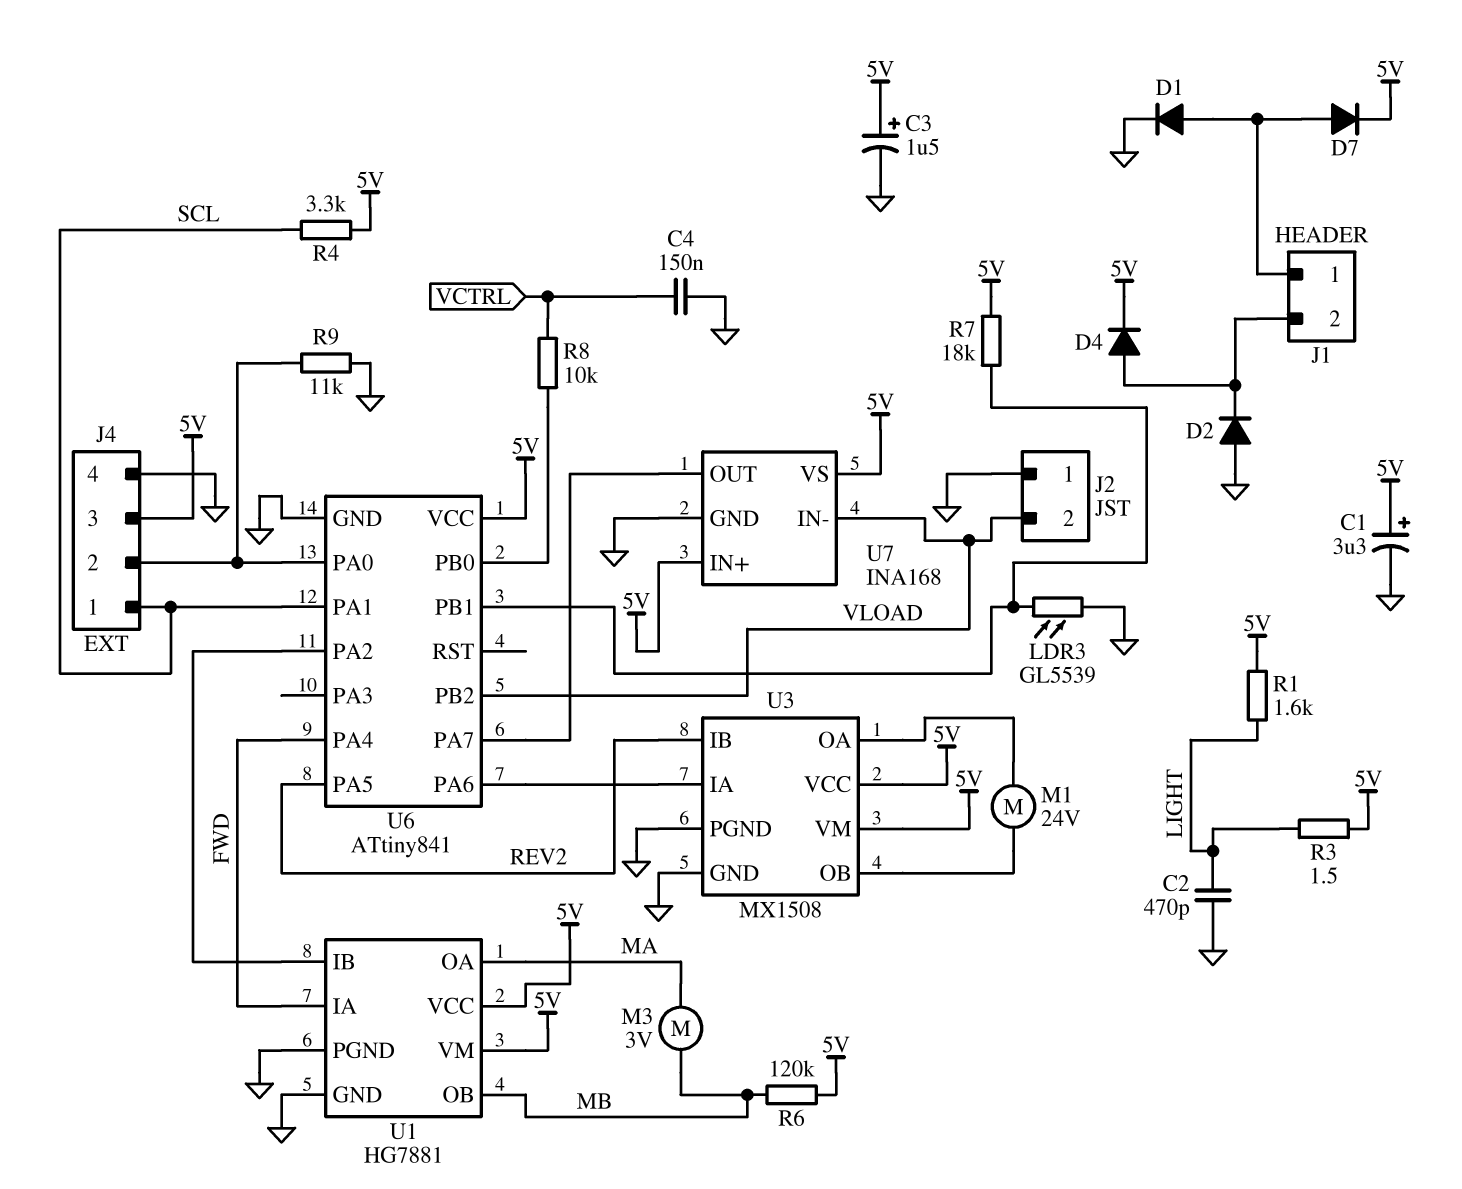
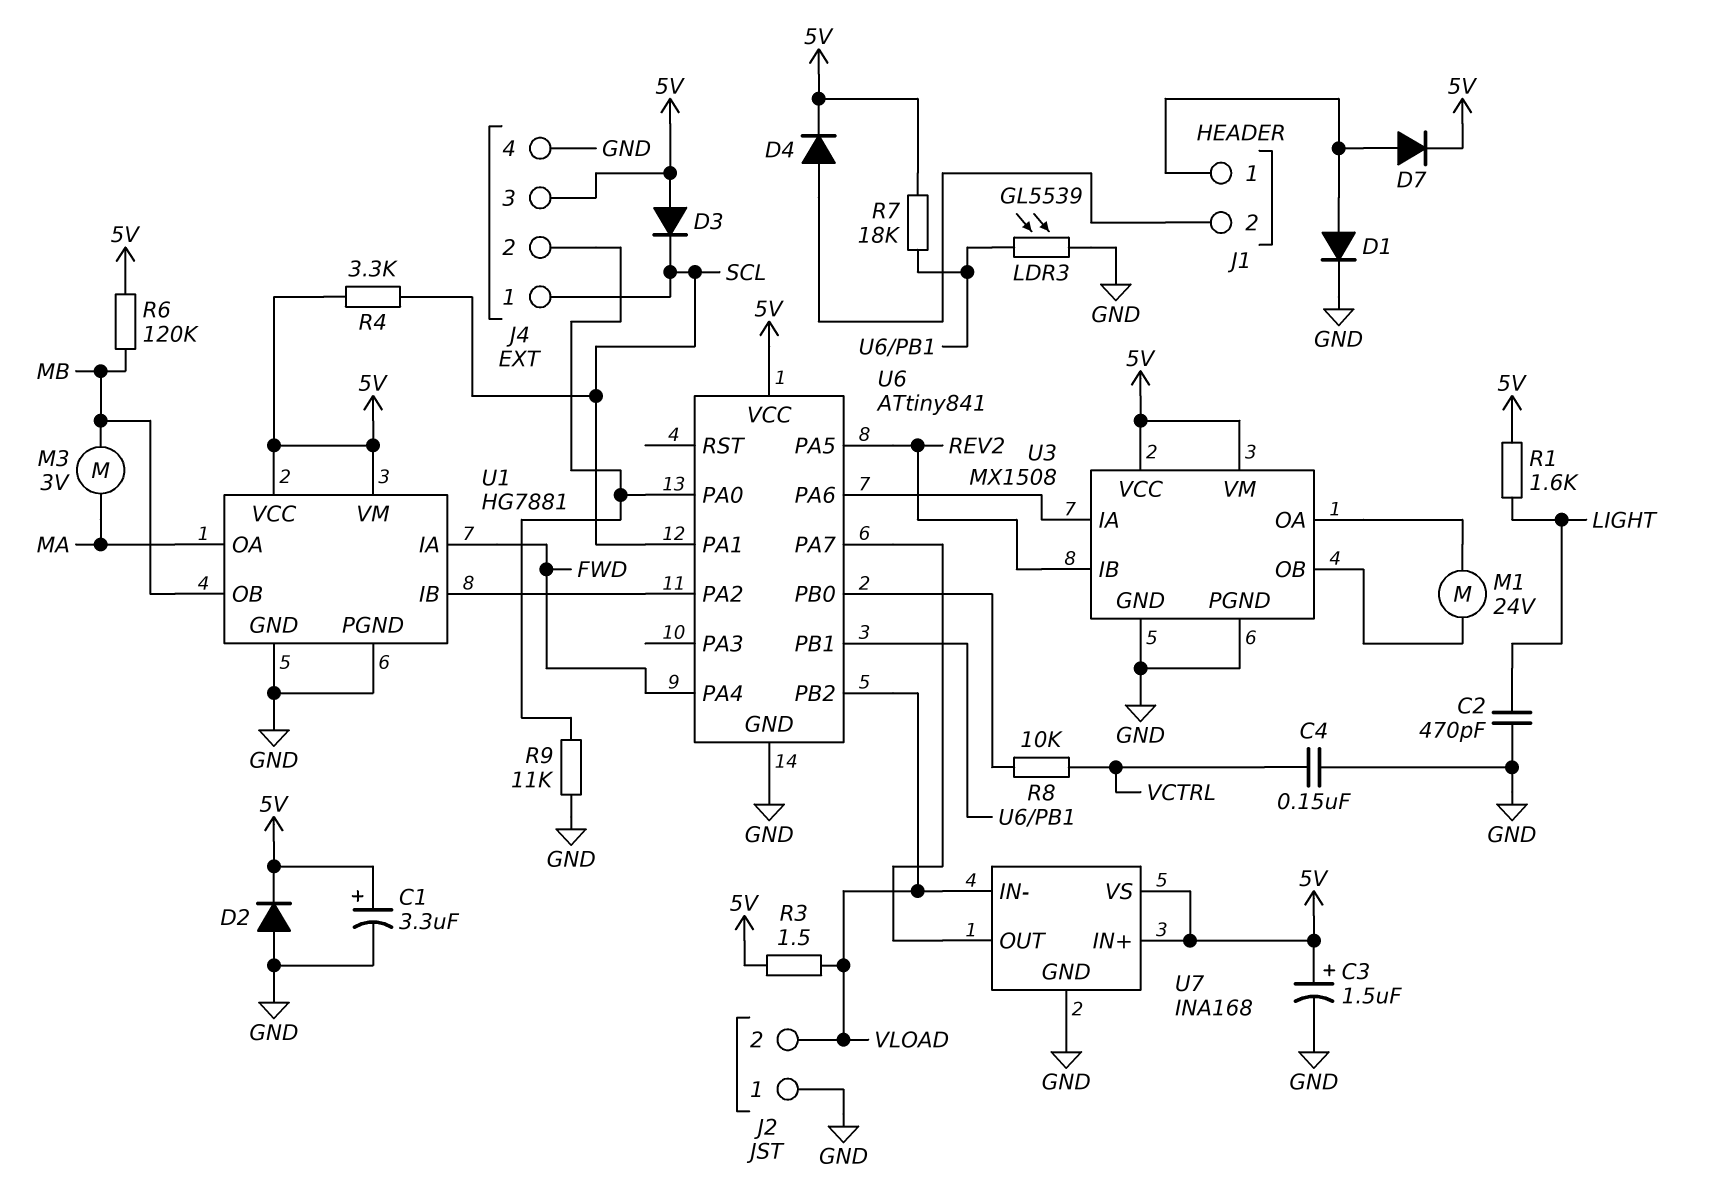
D2: diode (A GND, K J1/2) -> diode (A GND, K 5V)
D3: none -> diode (A 5V, K SCL)
R3: 1.5 (5V, LIGHT) -> 1.5 (5V, VLOAD)

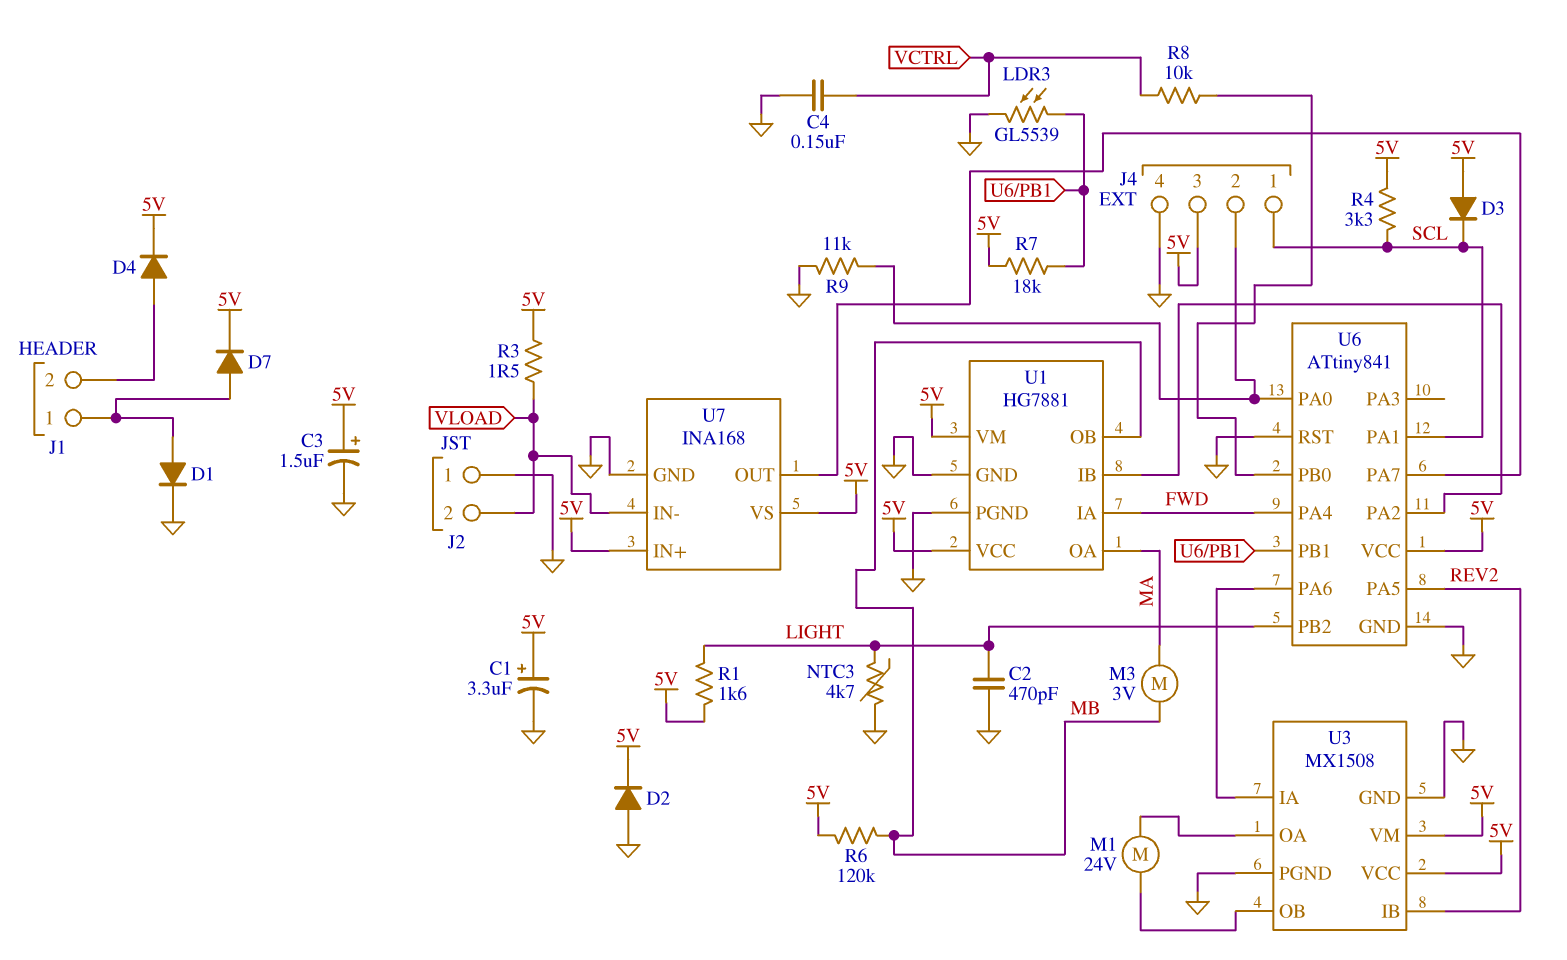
NTC3: none -> 4.7k (GND, LIGHT)
U6 pin PB2: VLOAD -> LIGHT
U6 pin RST: none -> GND

